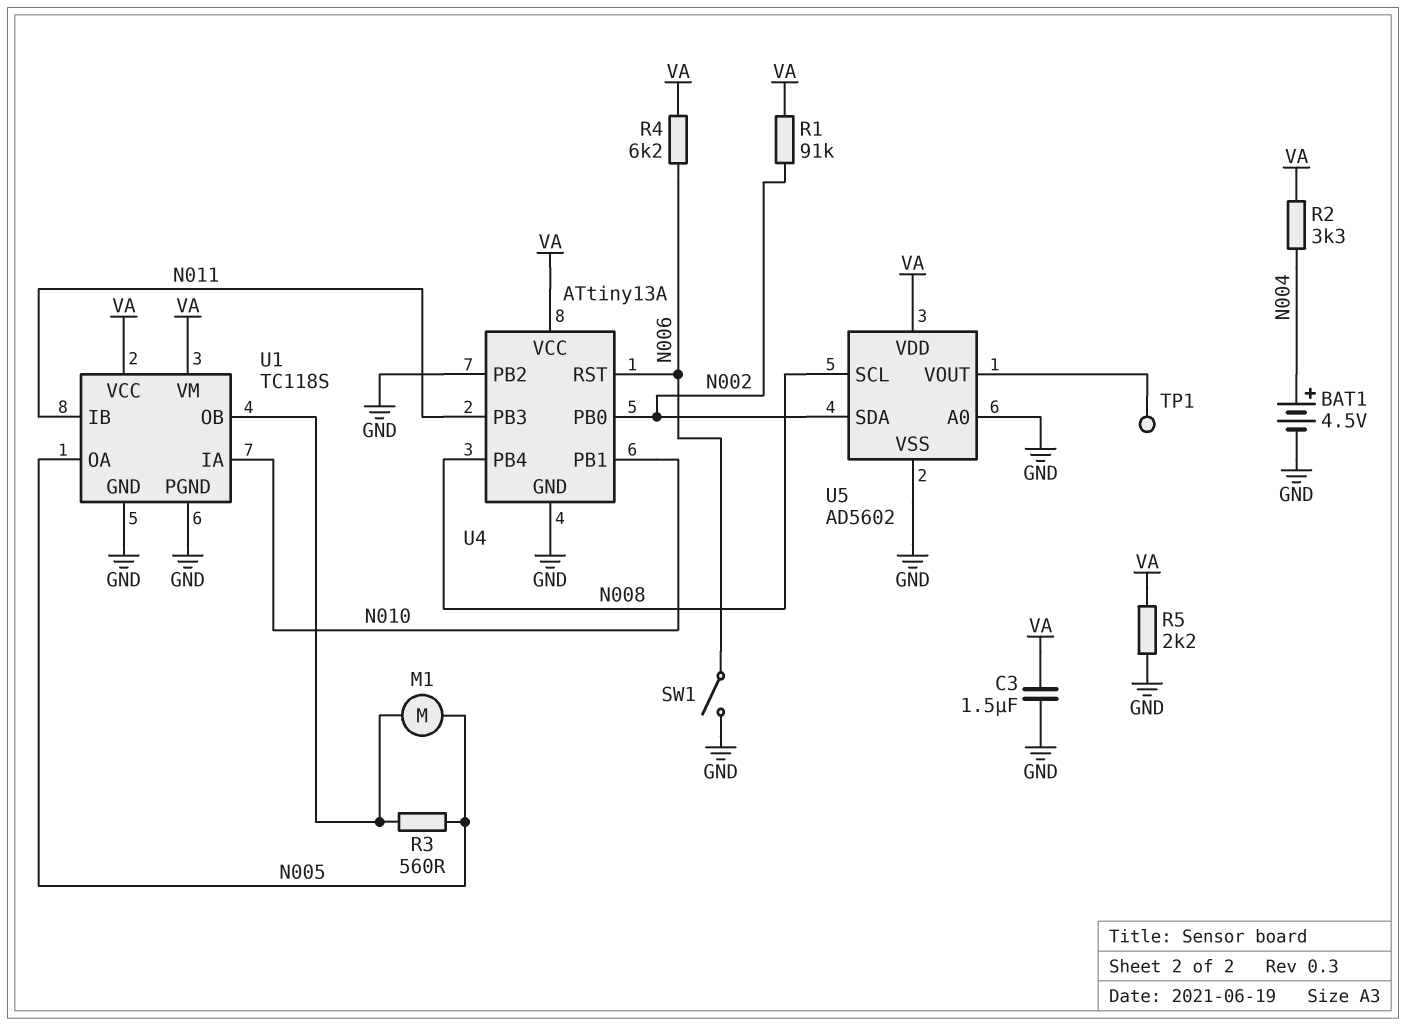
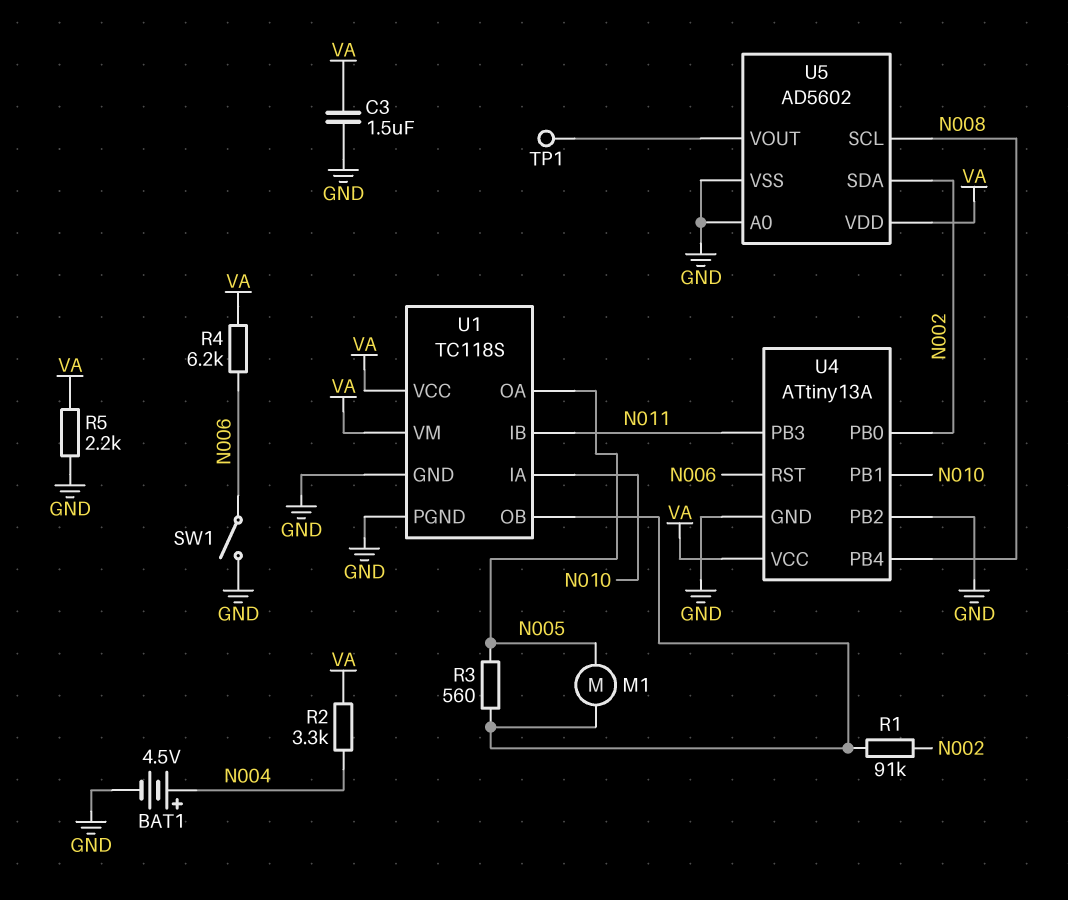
R1: 91k (N002, VA) -> 91k (N002, U1/OB)

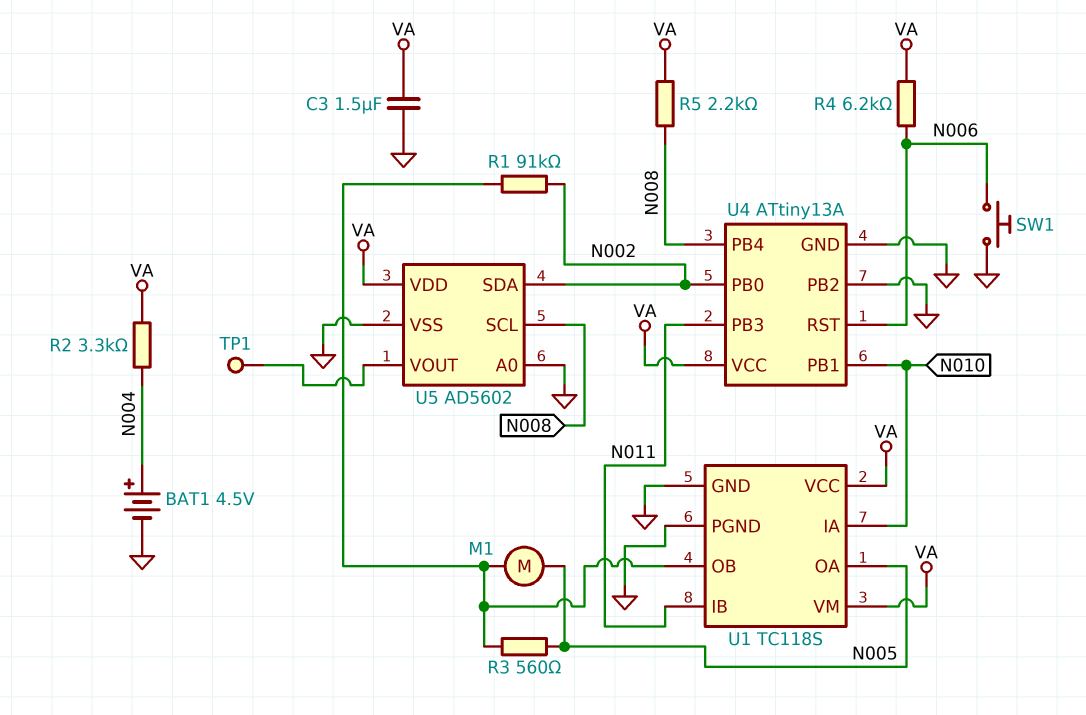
R5: 2.2k (GND, VA) -> 2.2k (N008, VA)
SW1: switch (GND, N006) -> button (GND, N006)

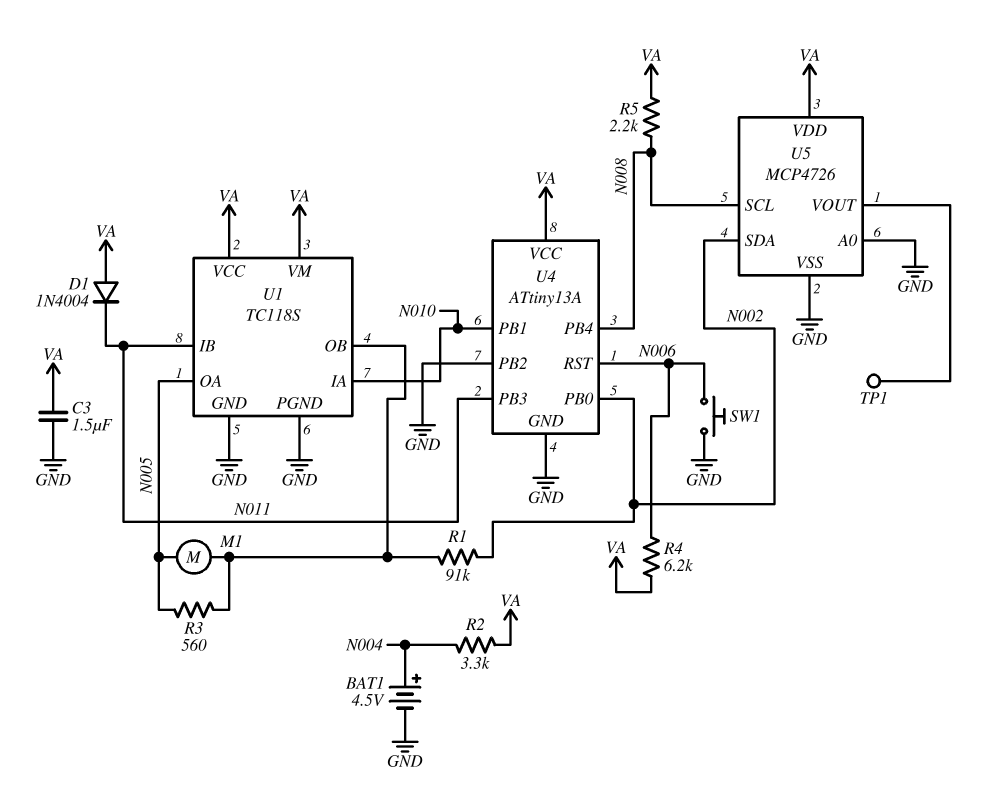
D1: none -> diode 1N4004 (A VA, K N011)
U5: AD5602 -> MCP4726

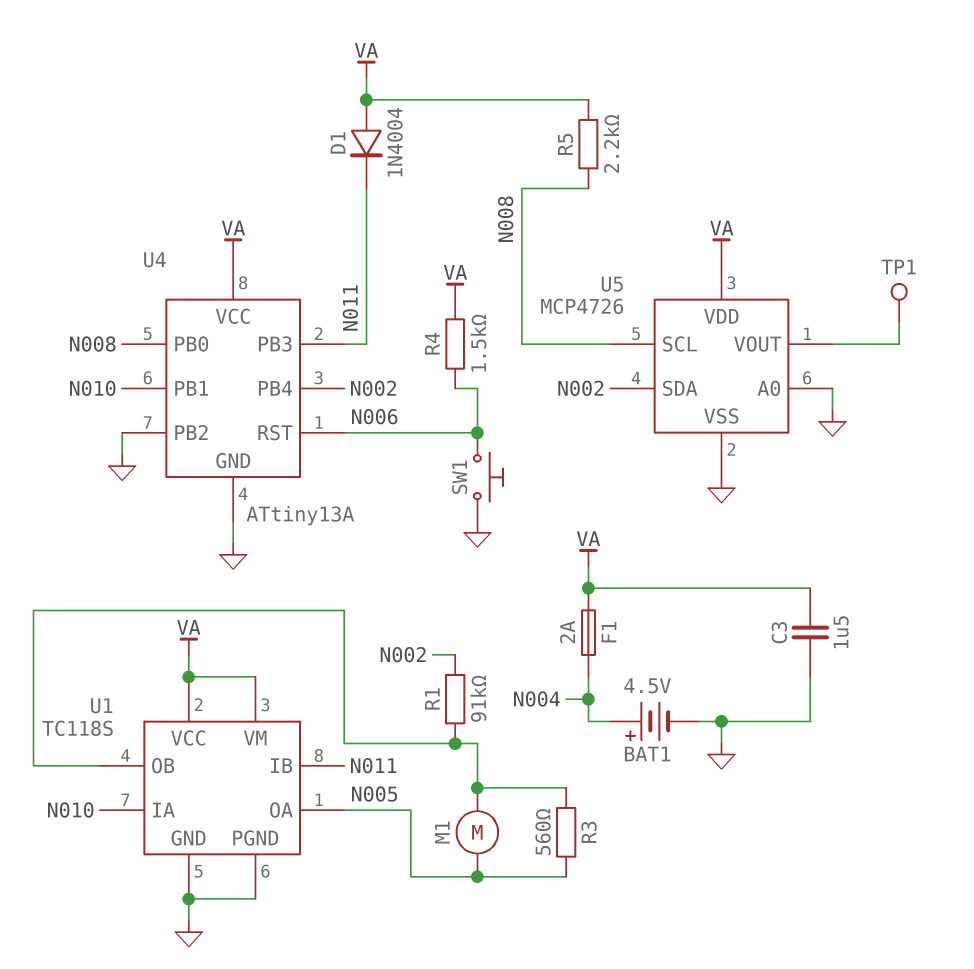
F1: none -> 2A (N004, VA)
R2: 3.3k (N004, VA) -> none
R4: 6.2k (N006, VA) -> 1.5k (N006, VA)
U4 pin PB0: N002 -> N008
U4 pin PB4: N008 -> N002

